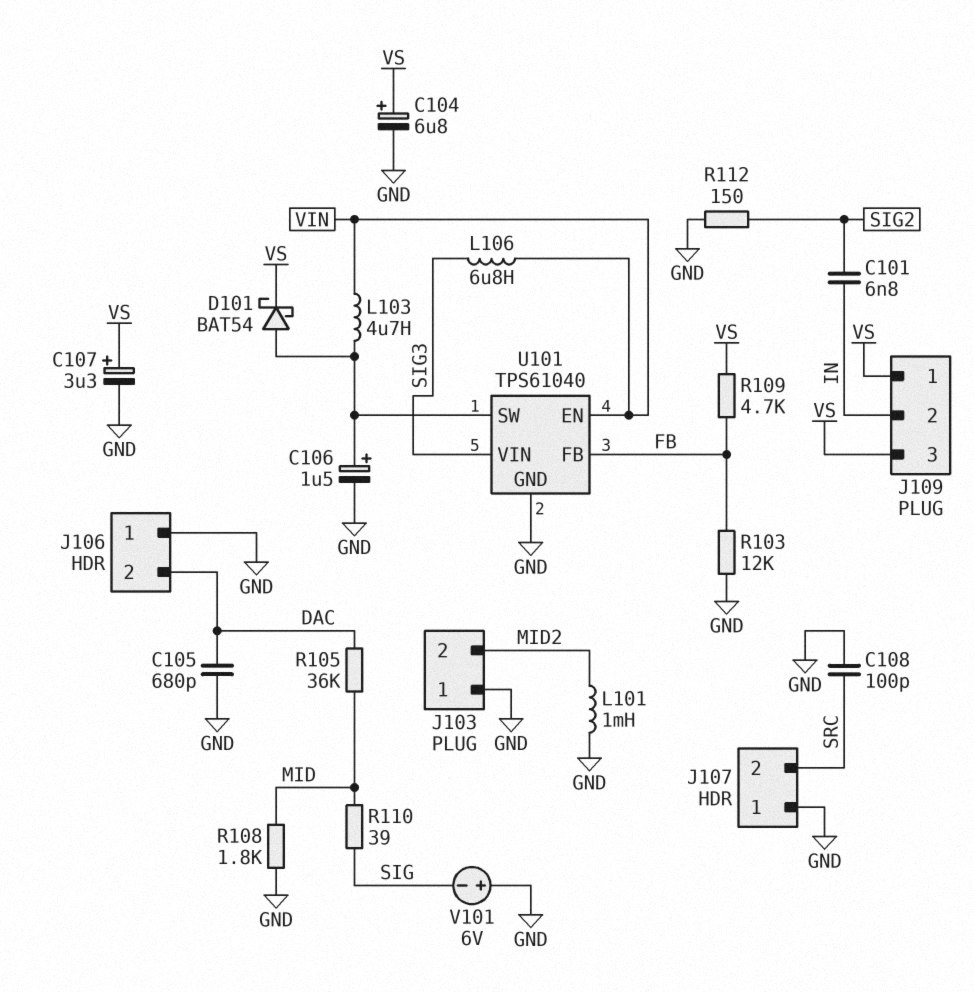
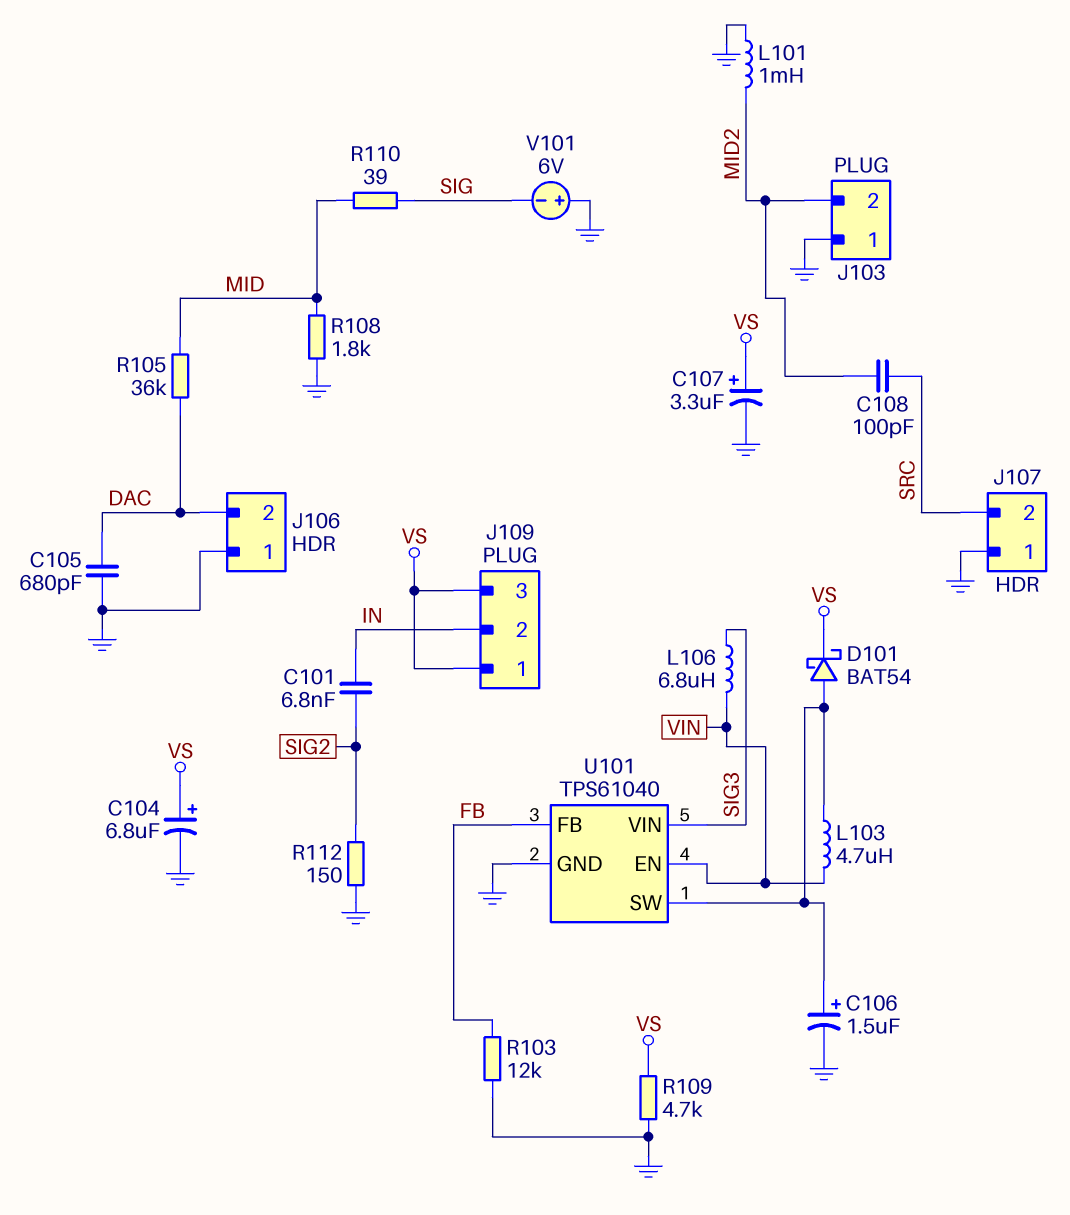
C108: 100pF (GND, SRC) -> 100pF (MID2, SRC)
R109: 4.7k (FB, VS) -> 4.7k (GND, VS)

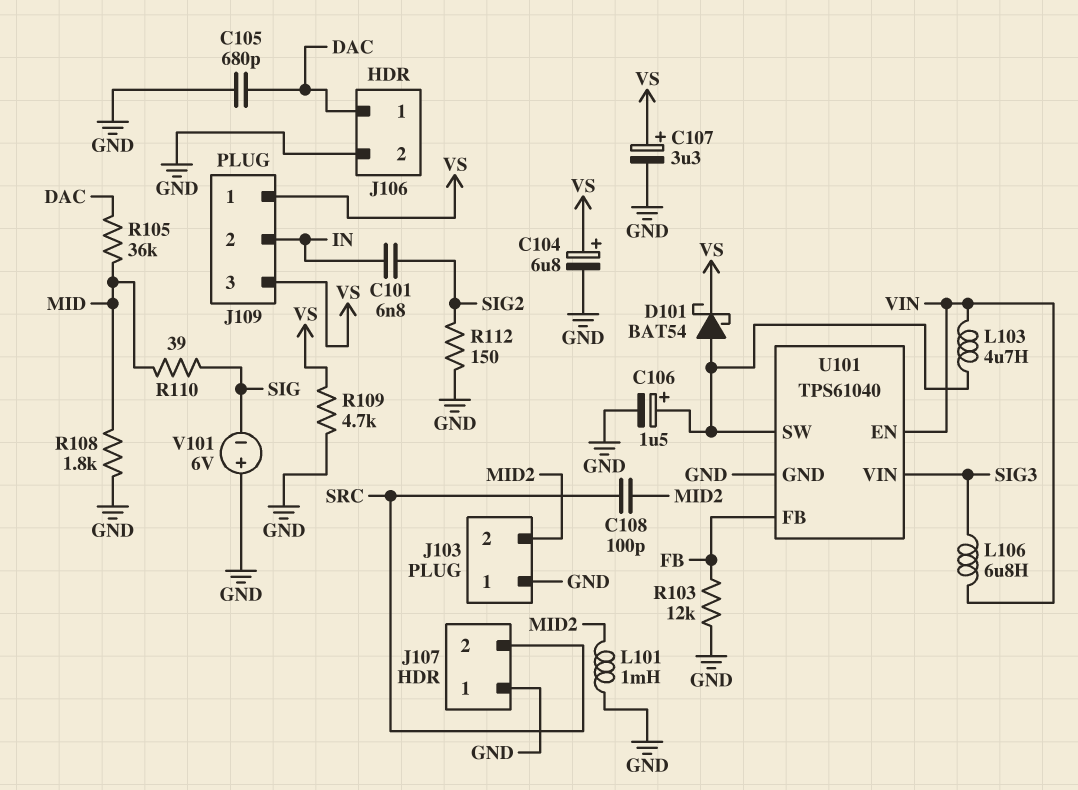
J106 pin 1: GND -> DAC
J106 pin 2: DAC -> GND

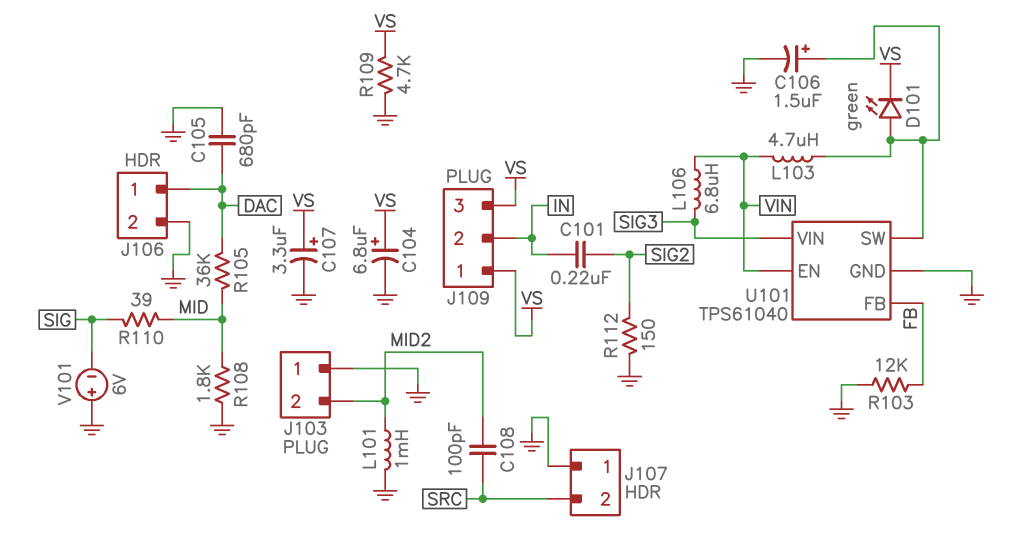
C101: 6.8nF (IN, SIG2) -> 220nF (IN, SIG2)
D101: schottky BAT54 (A U101/SW, K VS) -> LED green (A U101/SW, K VS)

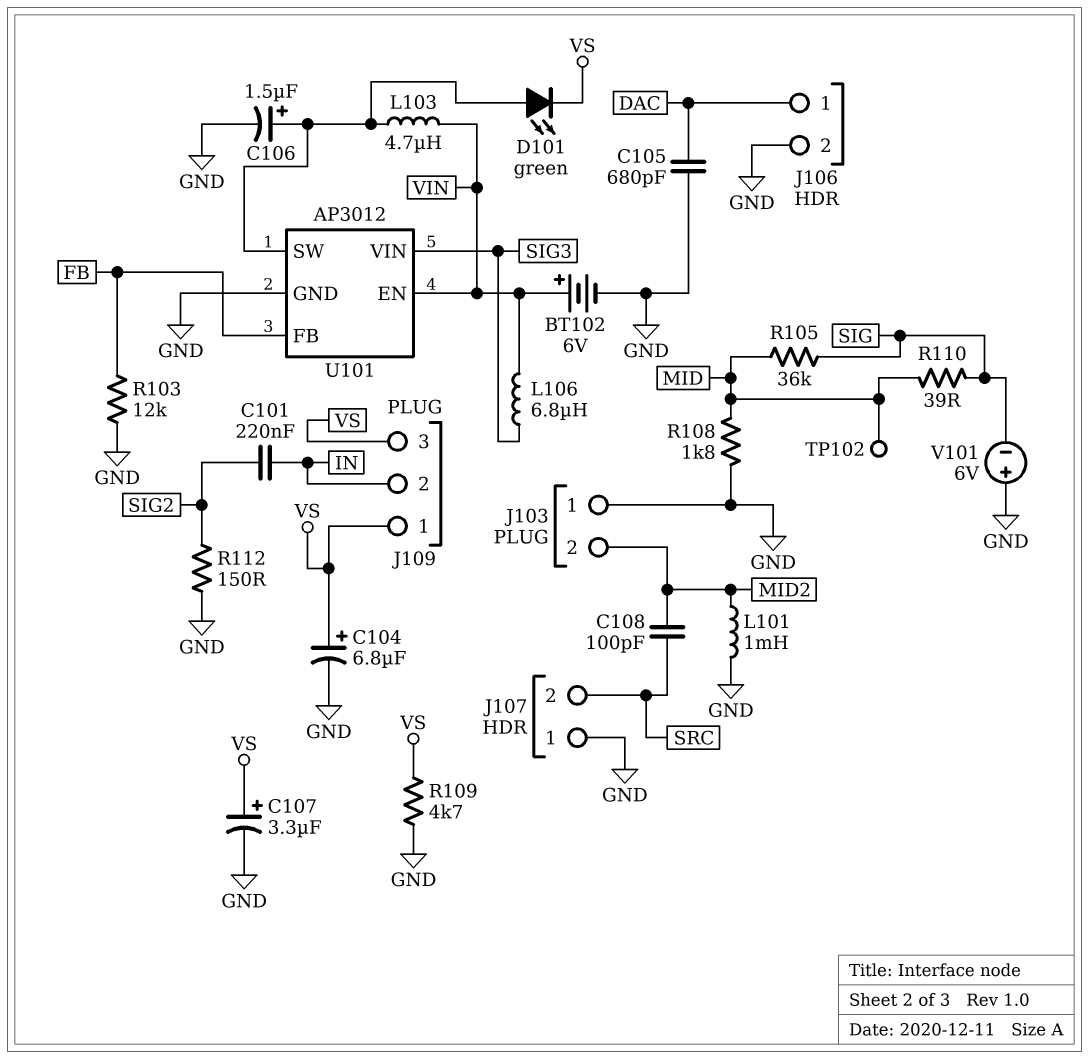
BT102: none -> 6V (plus VIN, minus GND)
R105: 36k (DAC, MID) -> 36k (MID, SIG)
TP102: none -> test point (MID)
U101: TPS61040 -> AP3012

